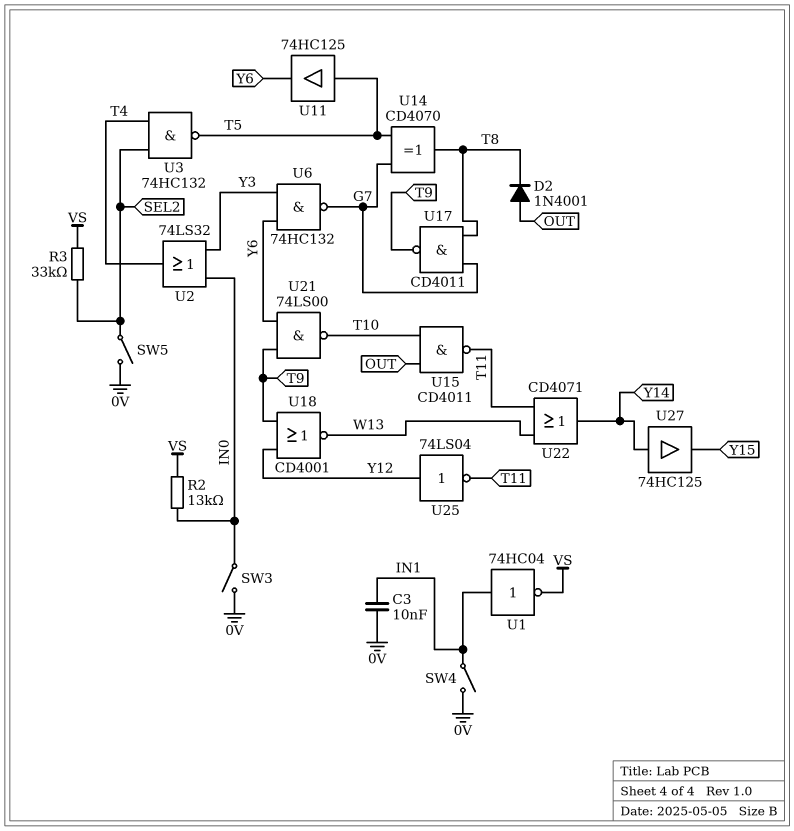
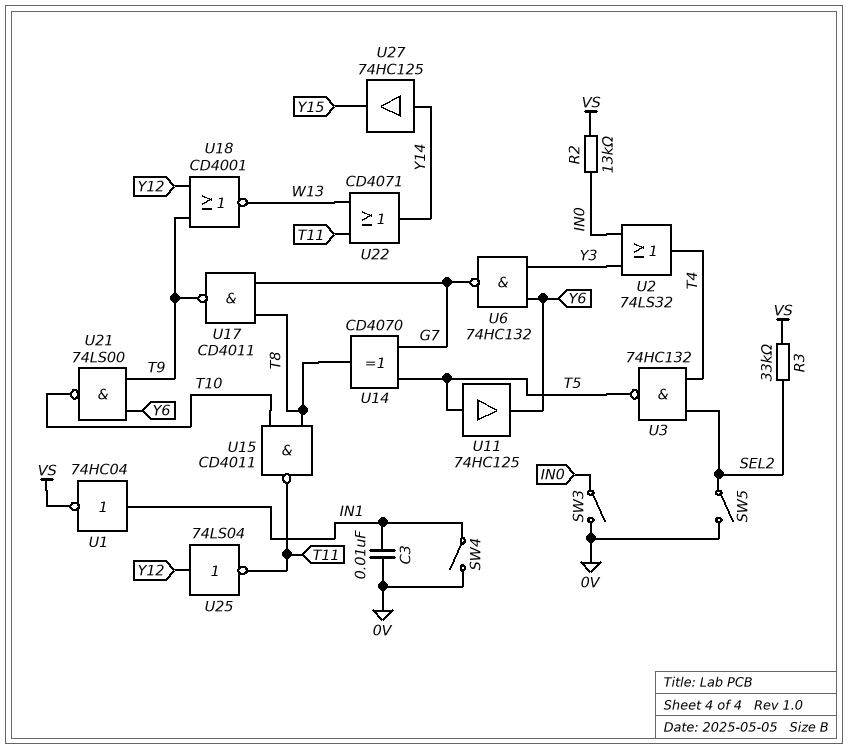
D2: diode 1N4001 (A OUT, K T8) -> none
U15: NAND CD4011 (in OUT, in T10, out T11) -> NAND CD4011 (in T8, in T10, out T11)

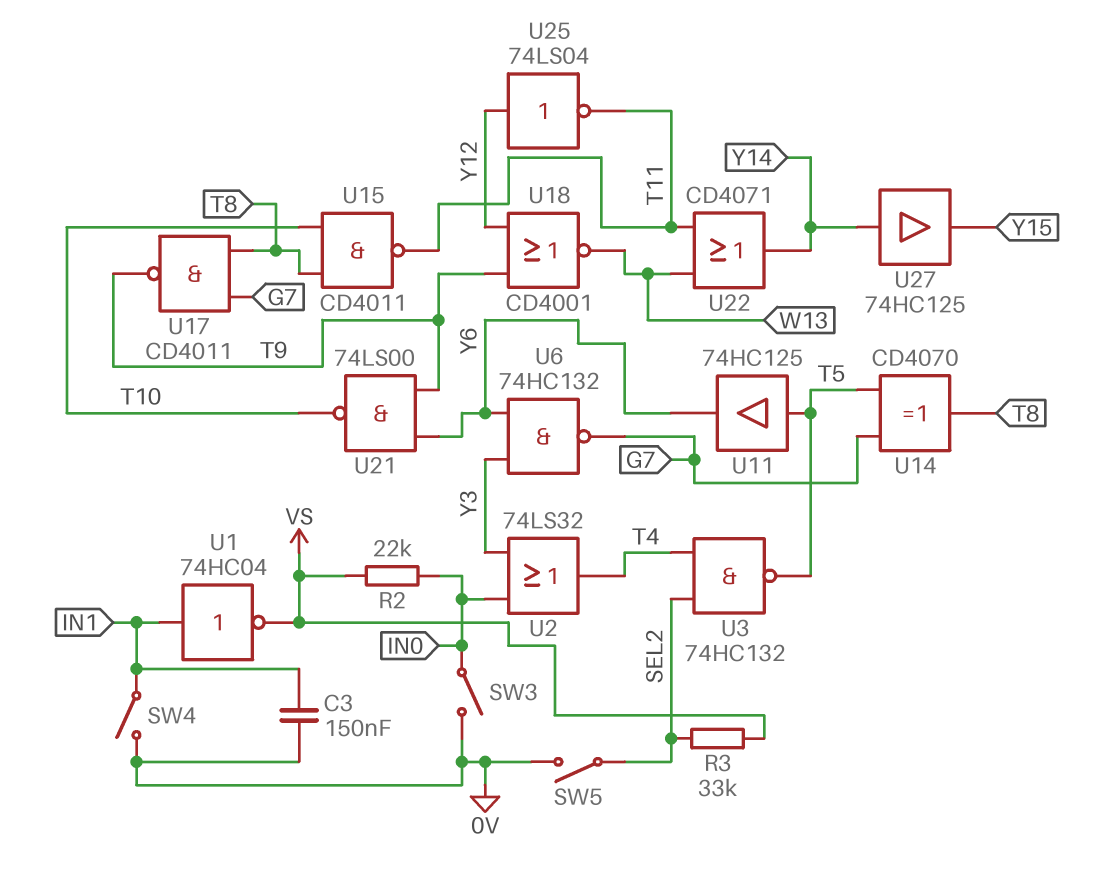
C3: 10nF (0V, IN1) -> 150nF (0V, IN1)
R2: 13k (IN0, VS) -> 22k (IN0, VS)

